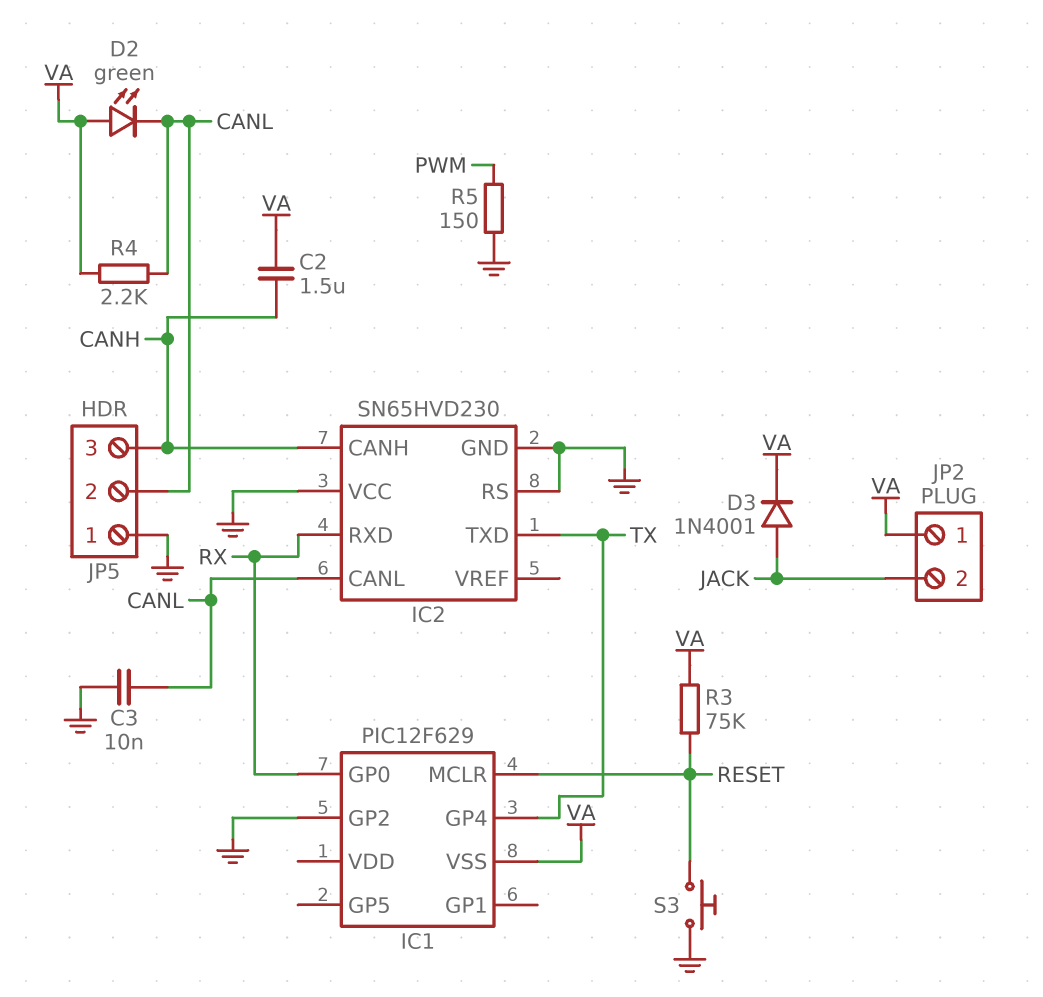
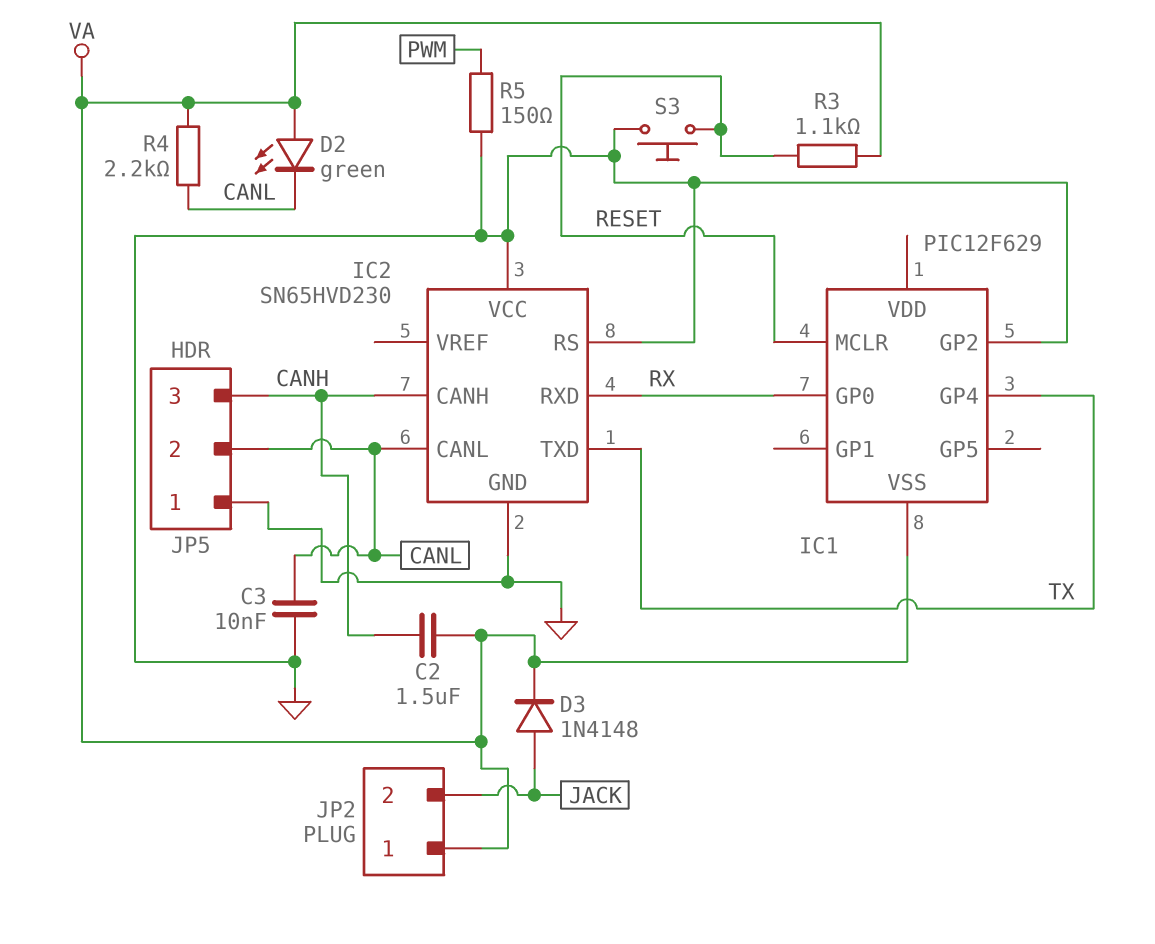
D3: diode 1N4001 (A JACK, K VA) -> diode 1N4148 (A JACK, K VA)
R3: 75k (RESET, VA) -> 1.1k (RESET, VA)

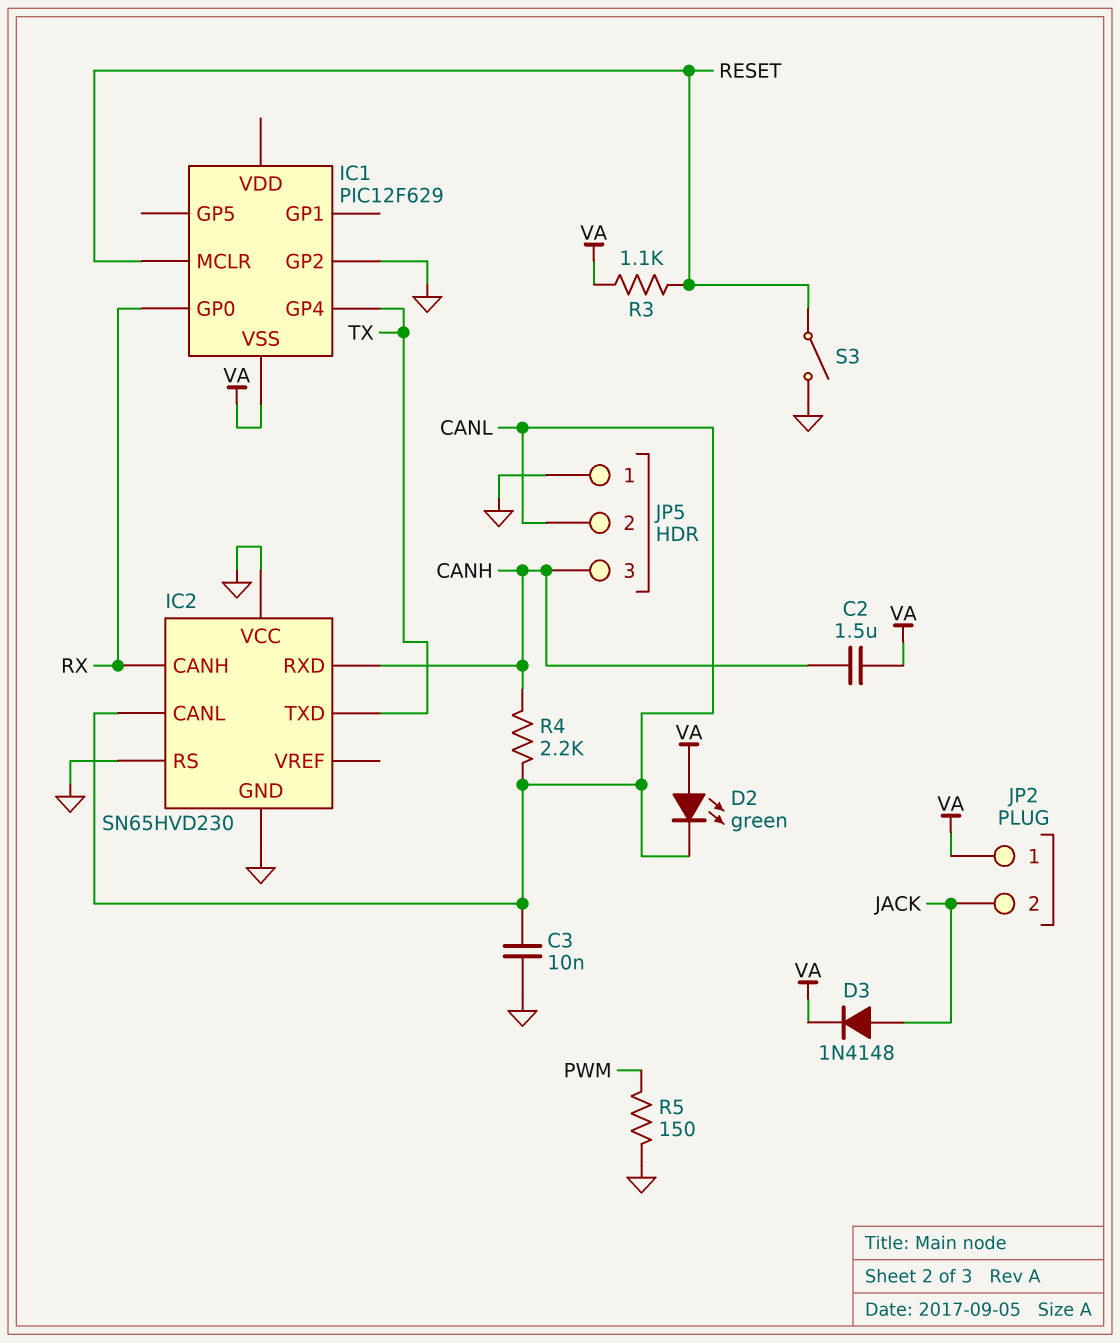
IC2 pin CANH: CANH -> RX
IC2 pin RXD: RX -> CANH
R4: 2.2k (CANL, VA) -> 2.2k (CANH, CANL)
S3: button (GND, RESET) -> switch (GND, RESET)

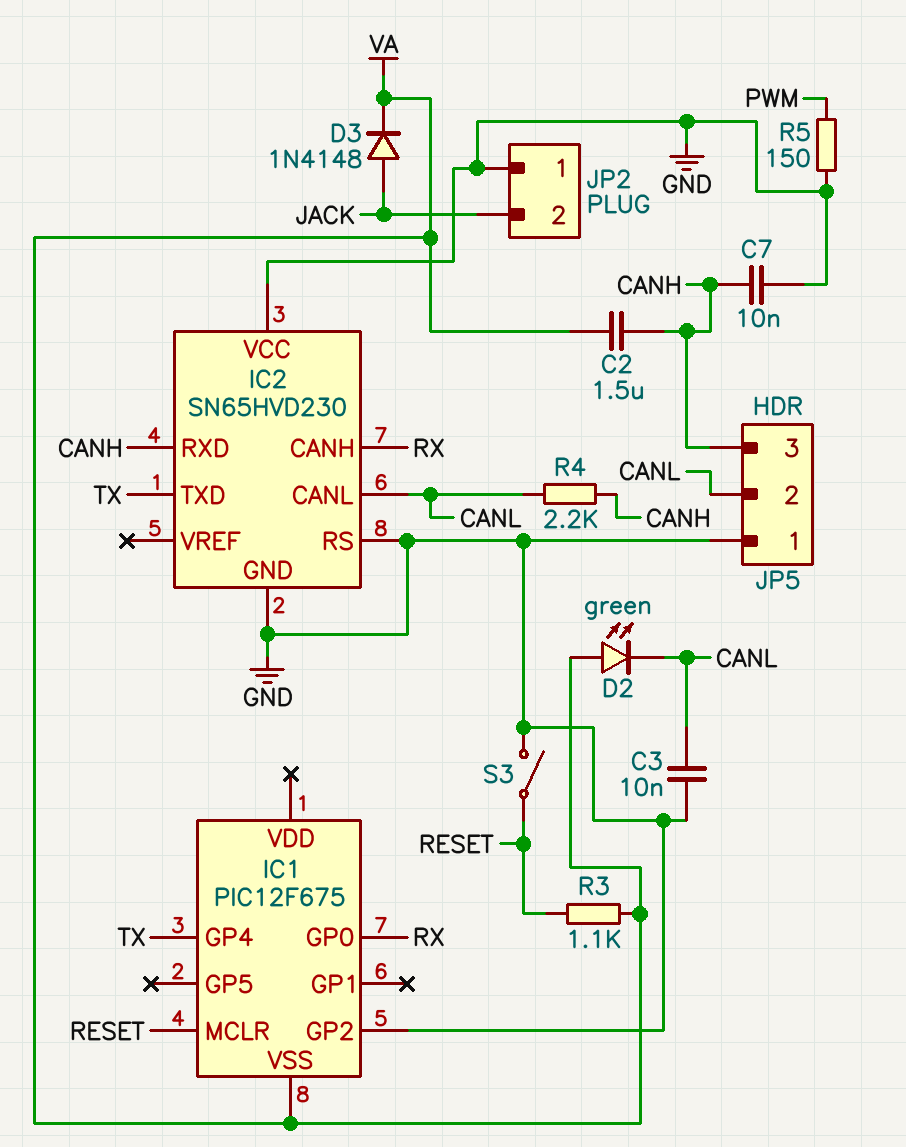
C7: none -> 10nF (CANH, GND)
IC1: PIC12F629 -> PIC12F675
JP2 pin 1: VA -> GND

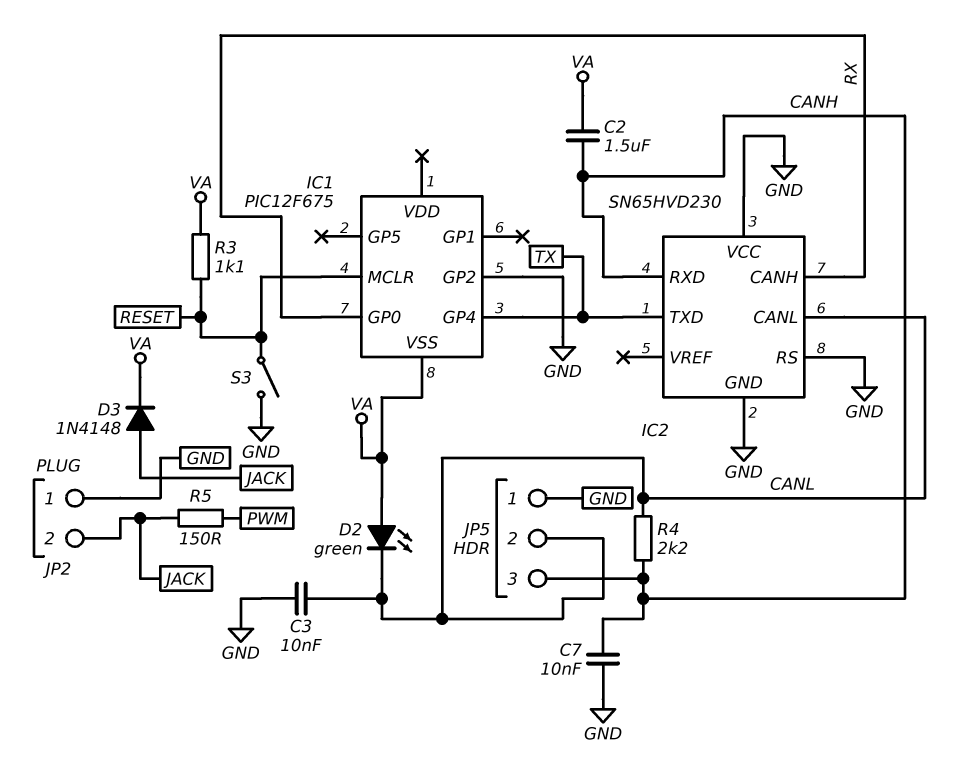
R5: 150 (GND, PWM) -> 150 (JACK, PWM)

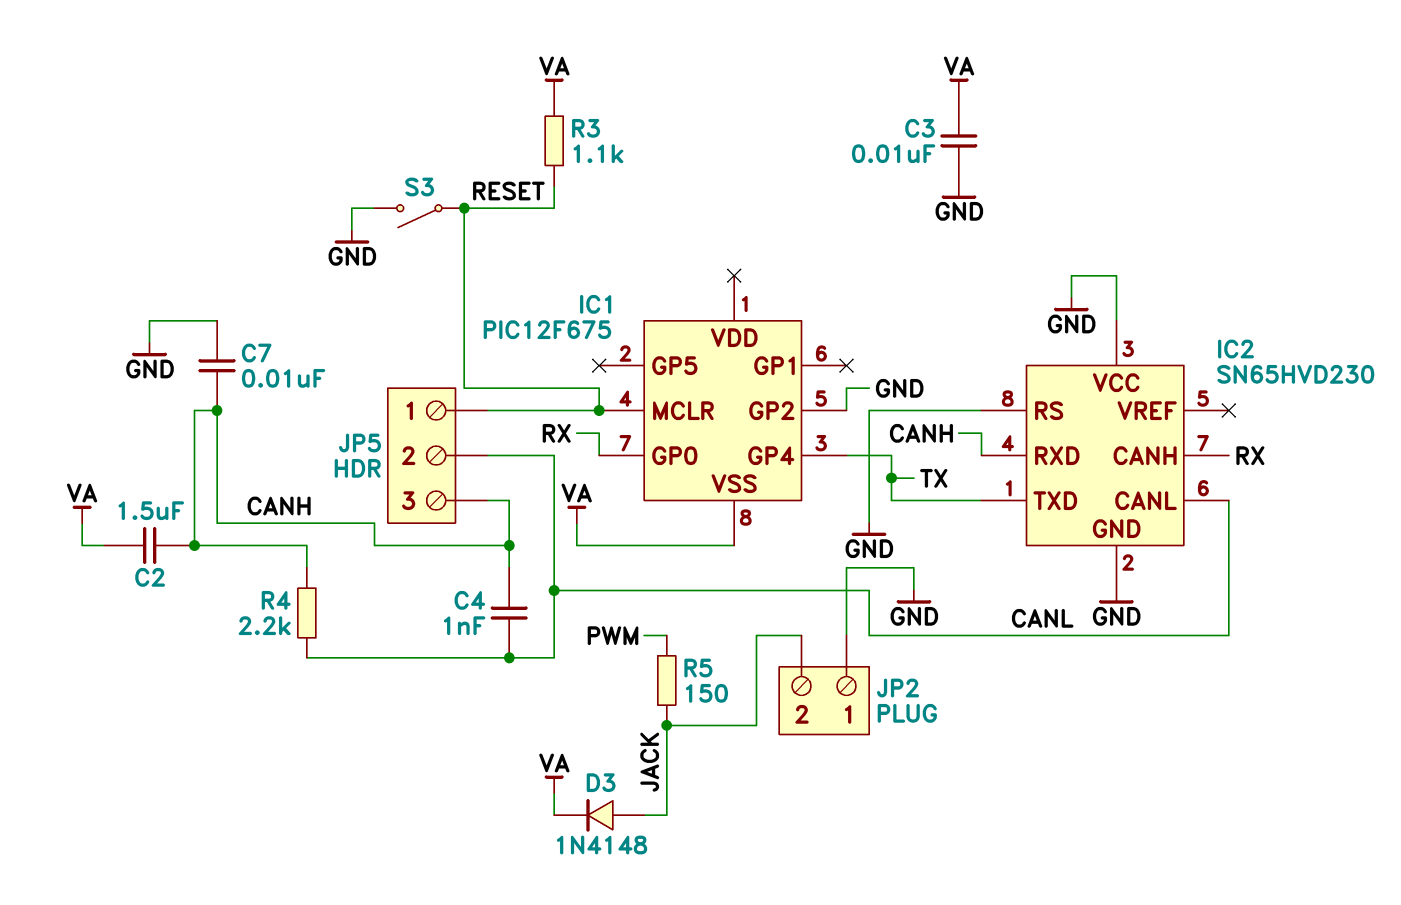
C3: 10nF (CANL, GND) -> 10nF (GND, VA)
C4: none -> 1nF (CANH, CANL)
D2: LED green (A VA, K CANL) -> none
JP5 pin 1: GND -> RESET

